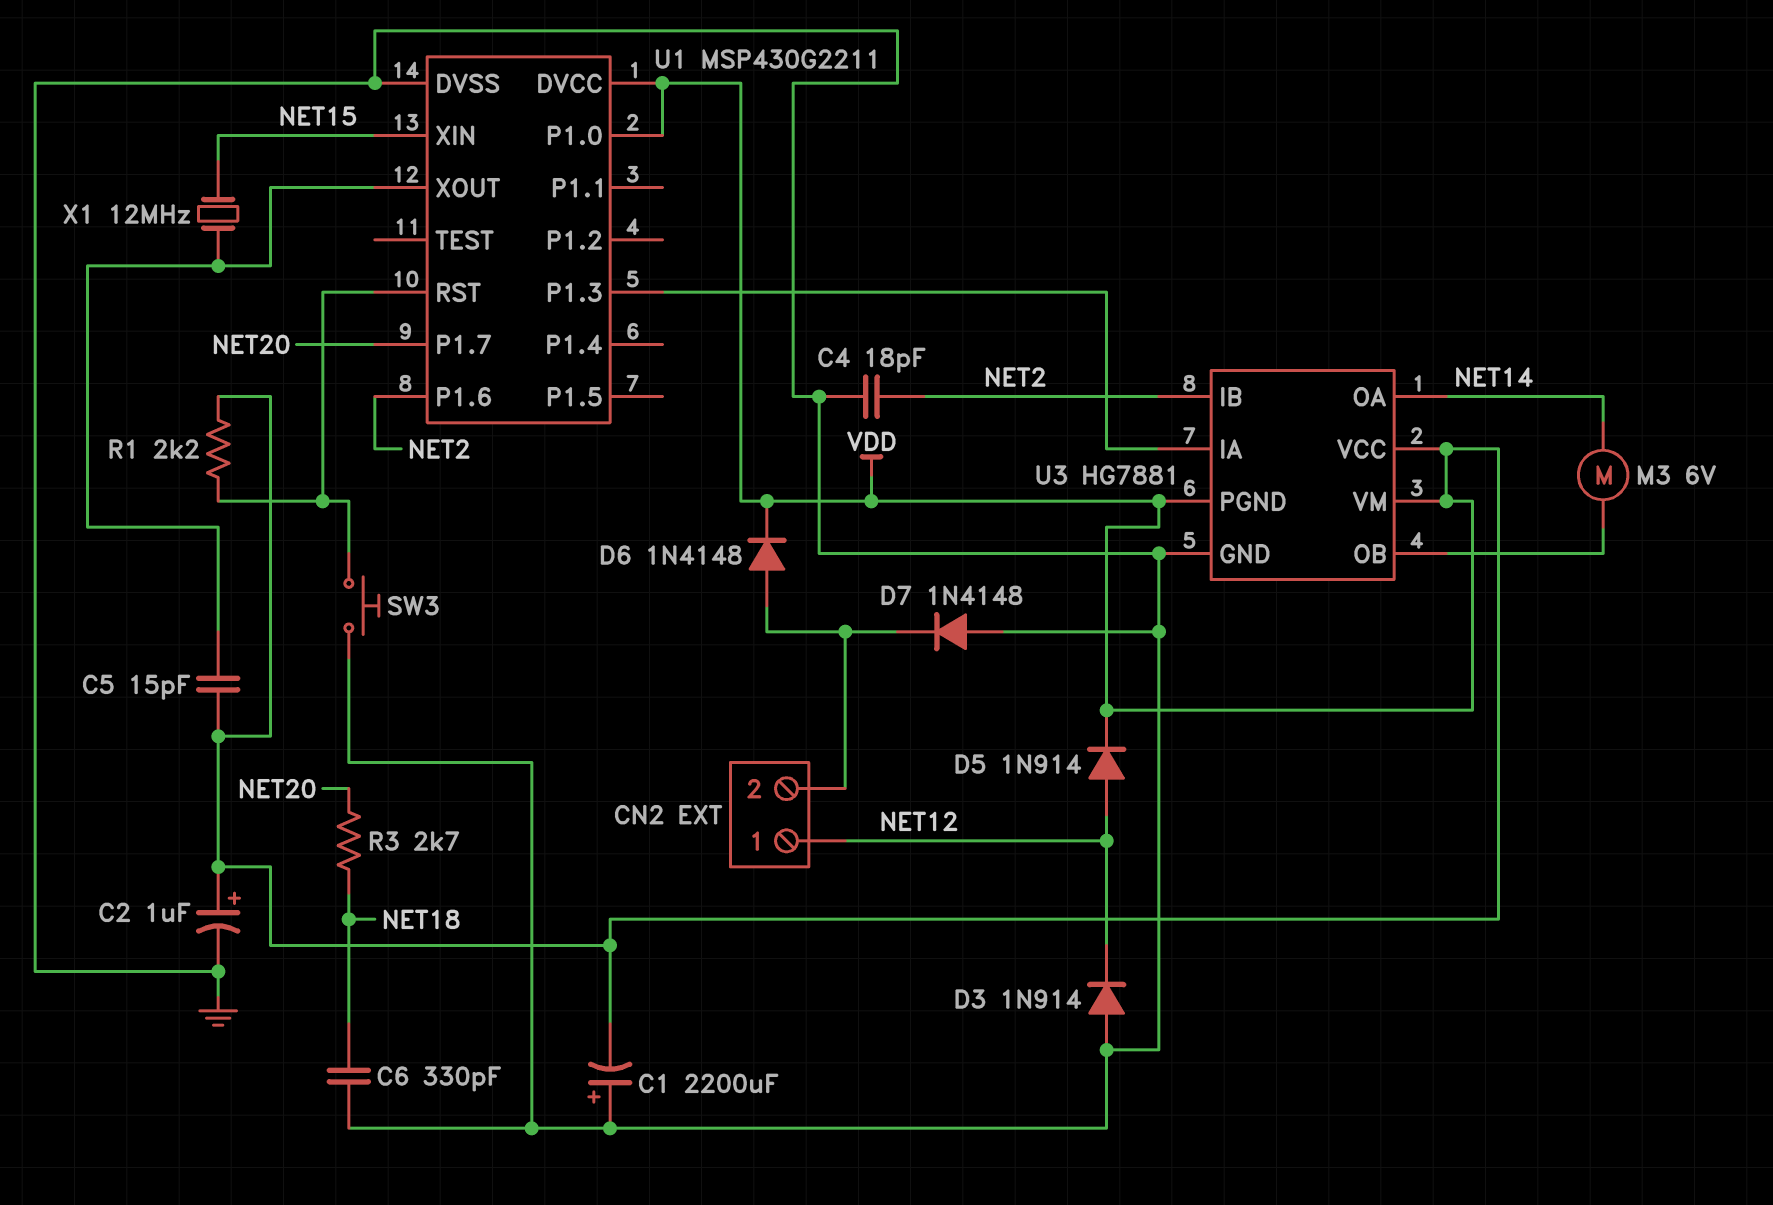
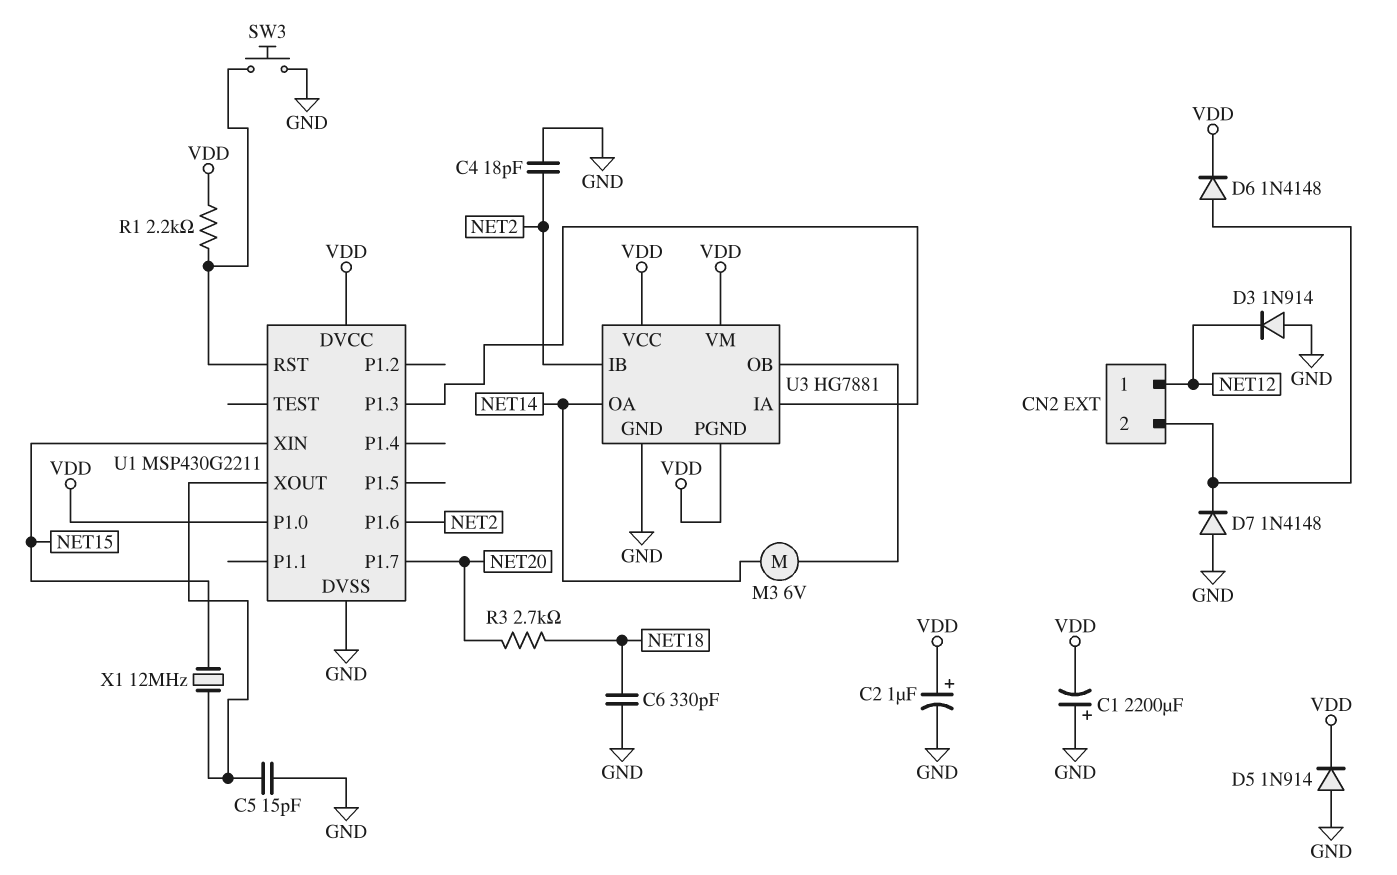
C5: 15pF (U1/XOUT, VDD) -> 15pF (GND, U1/XOUT)
D5: diode 1N914 (A NET12, K VDD) -> diode 1N914 (A GND, K VDD)

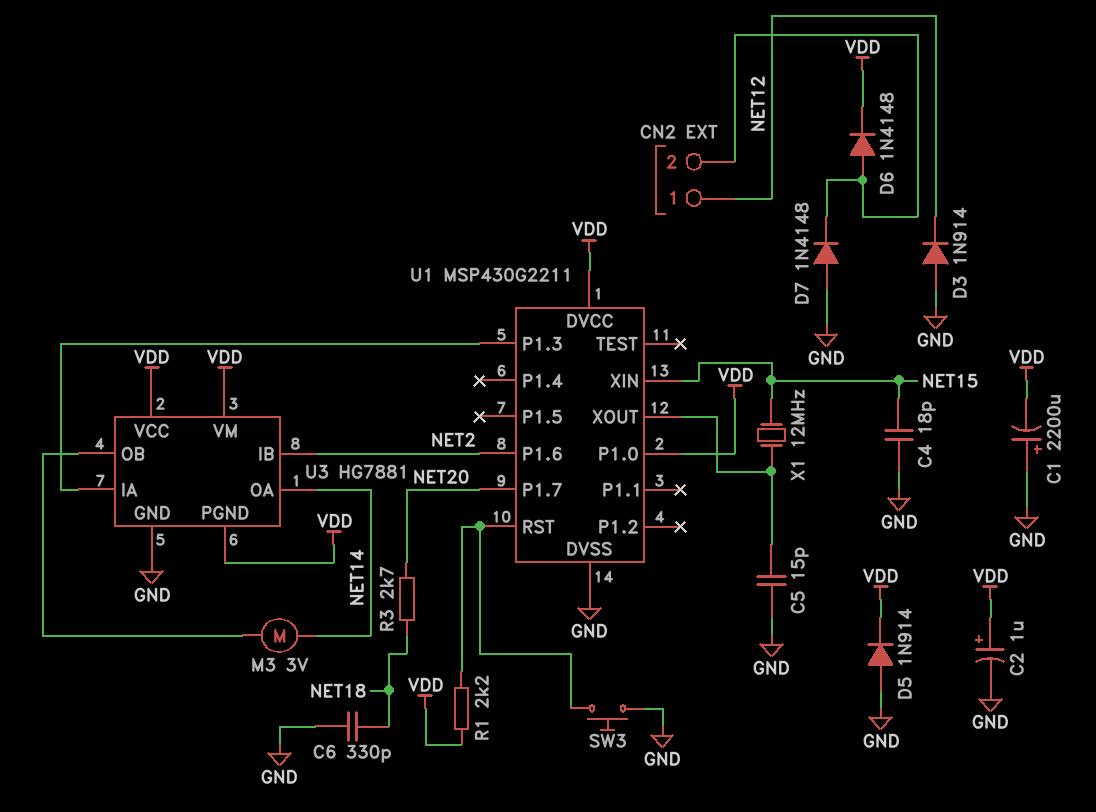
C4: 18pF (GND, NET2) -> 18pF (GND, NET15)
M3: motor 6V (NET14, U3/OB) -> motor 3V (NET14, U3/OB)

